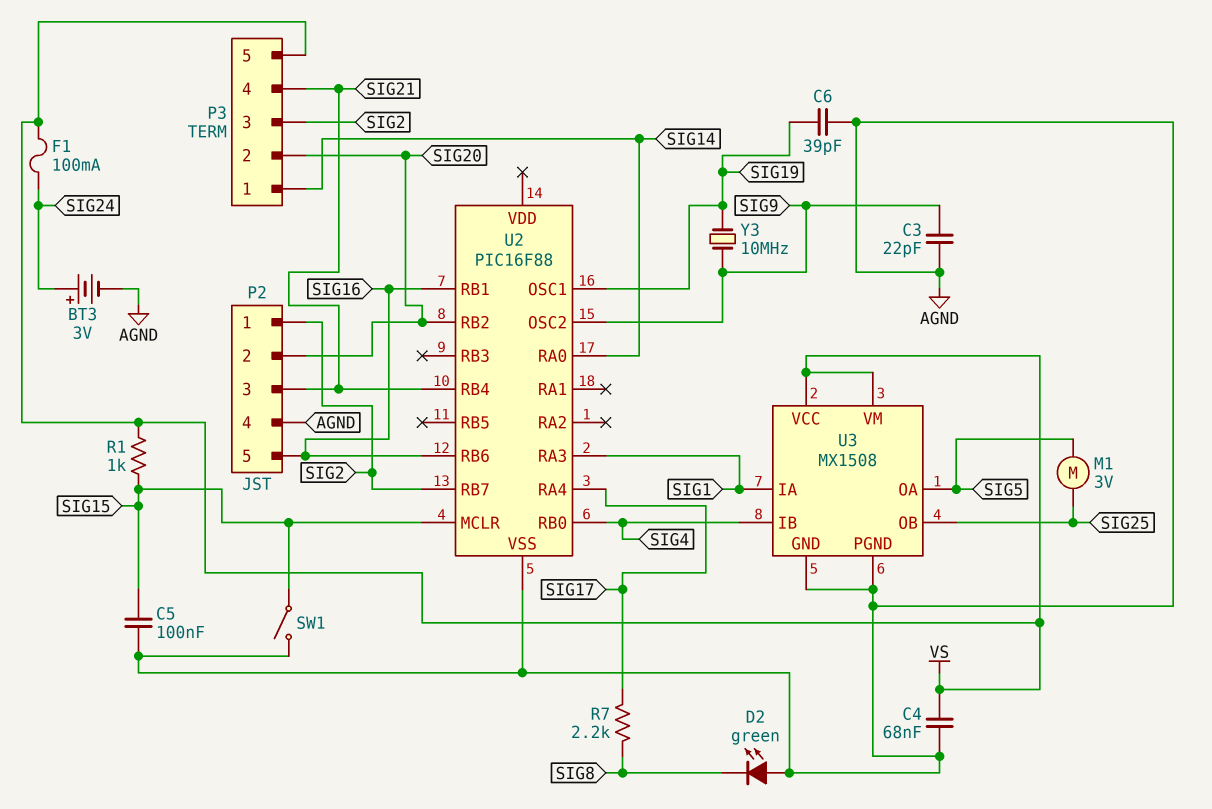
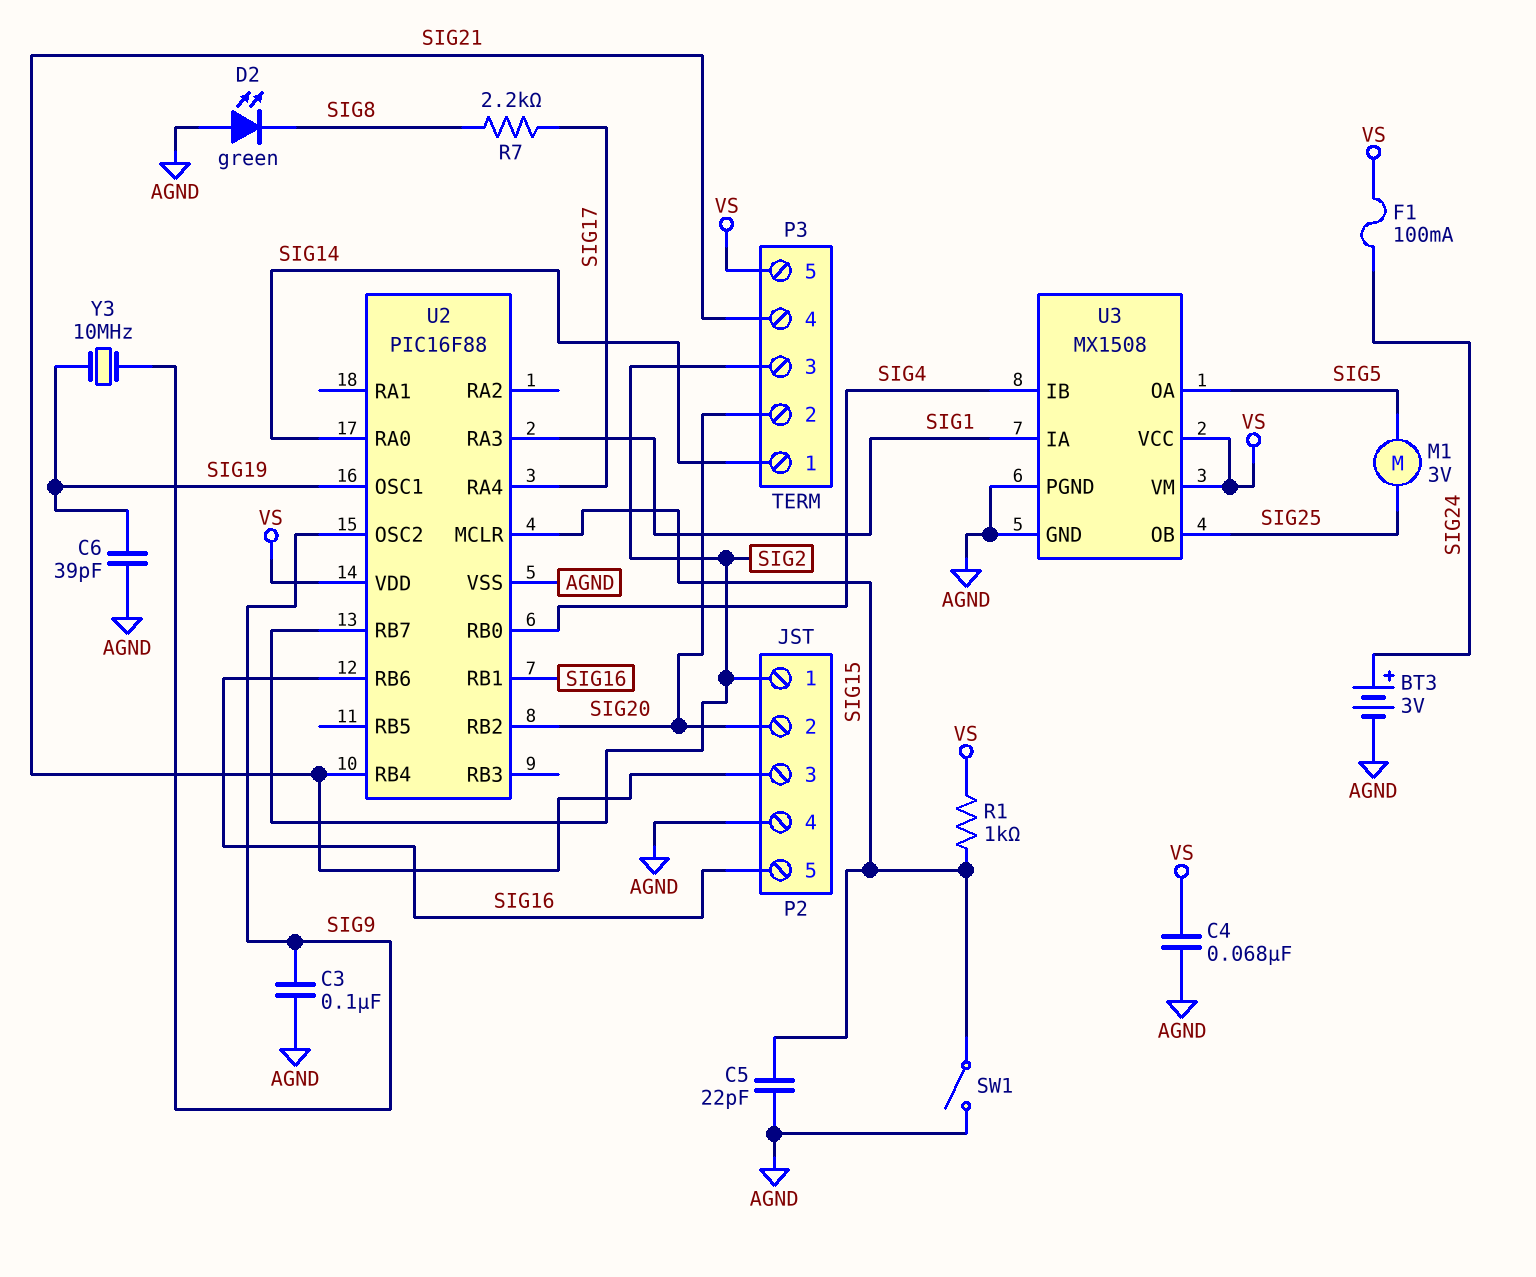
C3: 22pF (AGND, SIG9) -> 100nF (AGND, SIG9)
C5: 100nF (AGND, SIG15) -> 22pF (AGND, SIG15)
U2 pin VDD: none -> VS

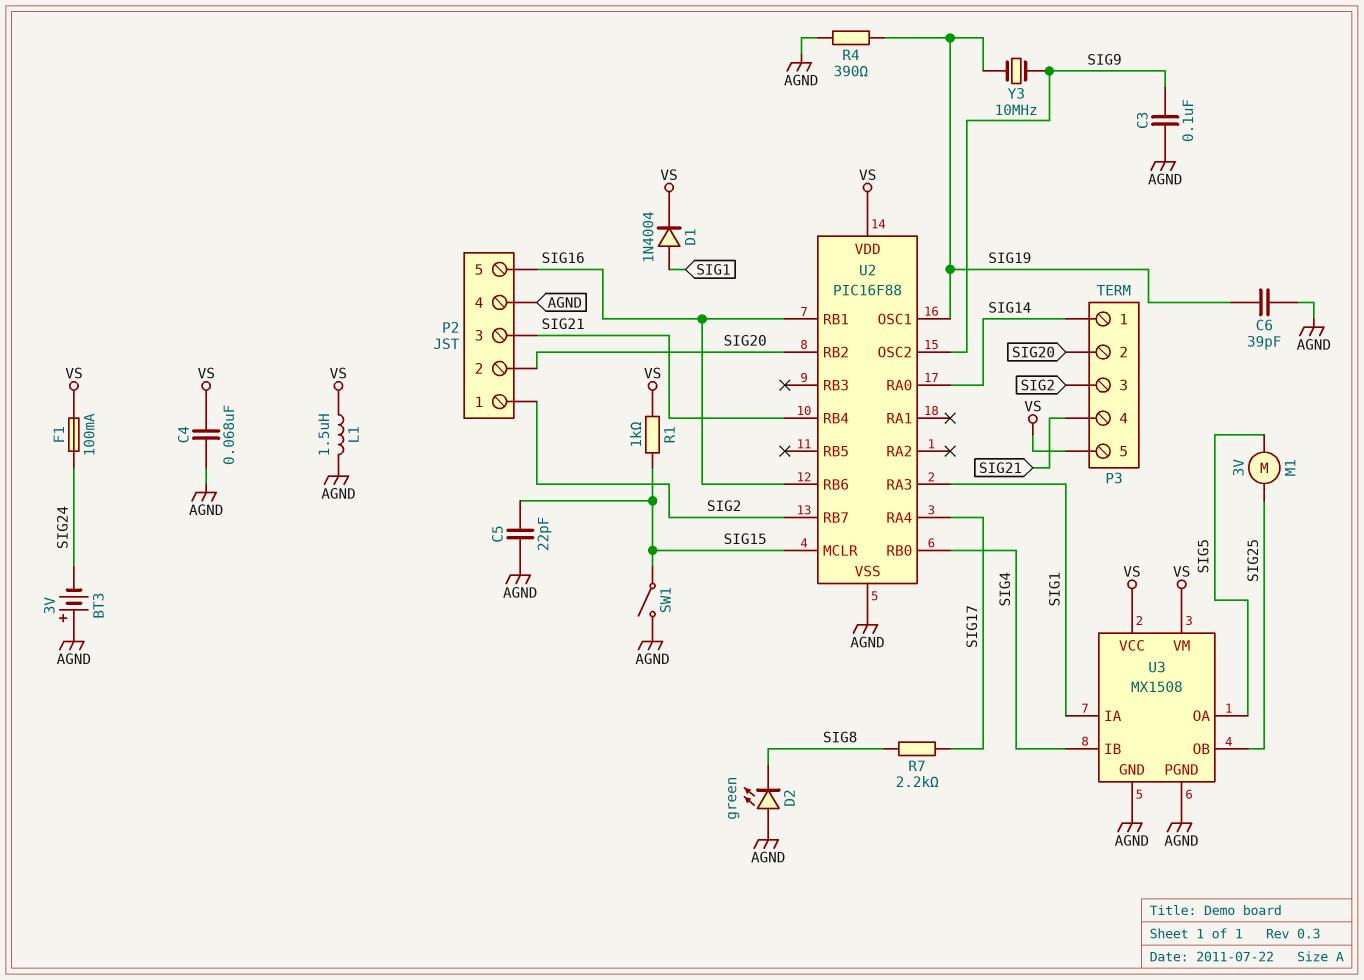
BT3: 3V (plus SIG24, minus AGND) -> 3V (plus AGND, minus SIG24)
D1: none -> diode 1N4004 (A SIG1, K VS)
L1: none -> 1.5uH (AGND, VS)
R4: none -> 390 (AGND, SIG19)

